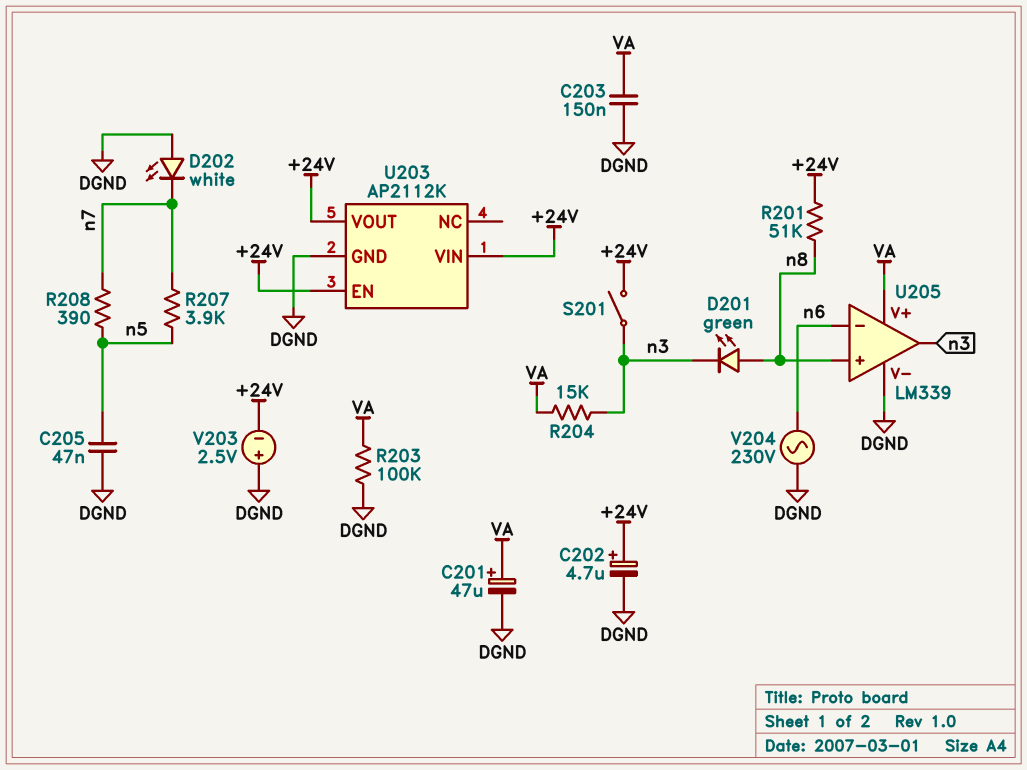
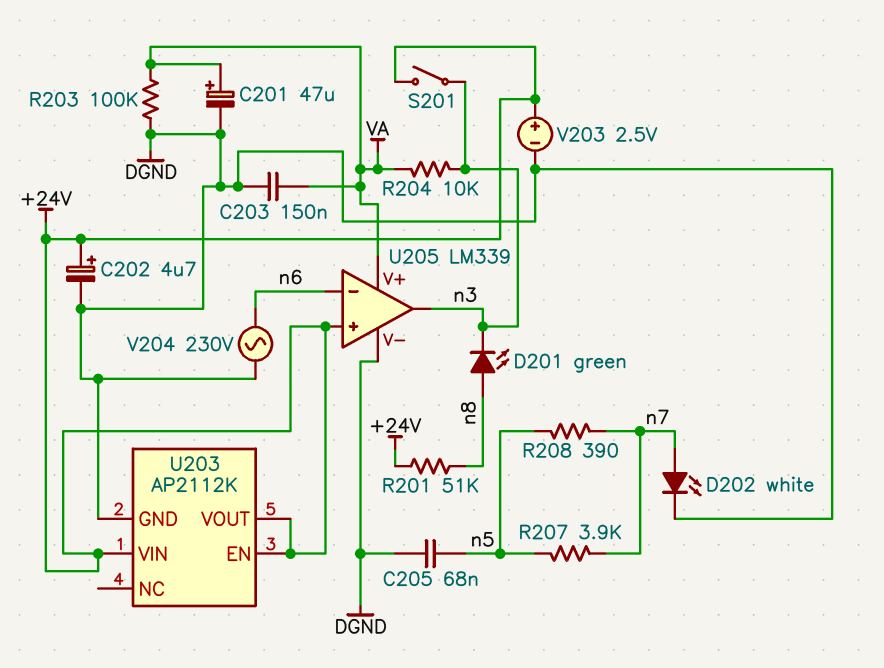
C205: 47nF (DGND, n5) -> 68nF (DGND, n5)
D202: LED white (A DGND, K n7) -> LED white (A n7, K DGND)
R204: 15k (VA, n3) -> 10k (VA, n3)
U205 pin in+: n8 -> +24V
V203: 2.5V (plus DGND, minus +24V) -> 2.5V (plus +24V, minus DGND)

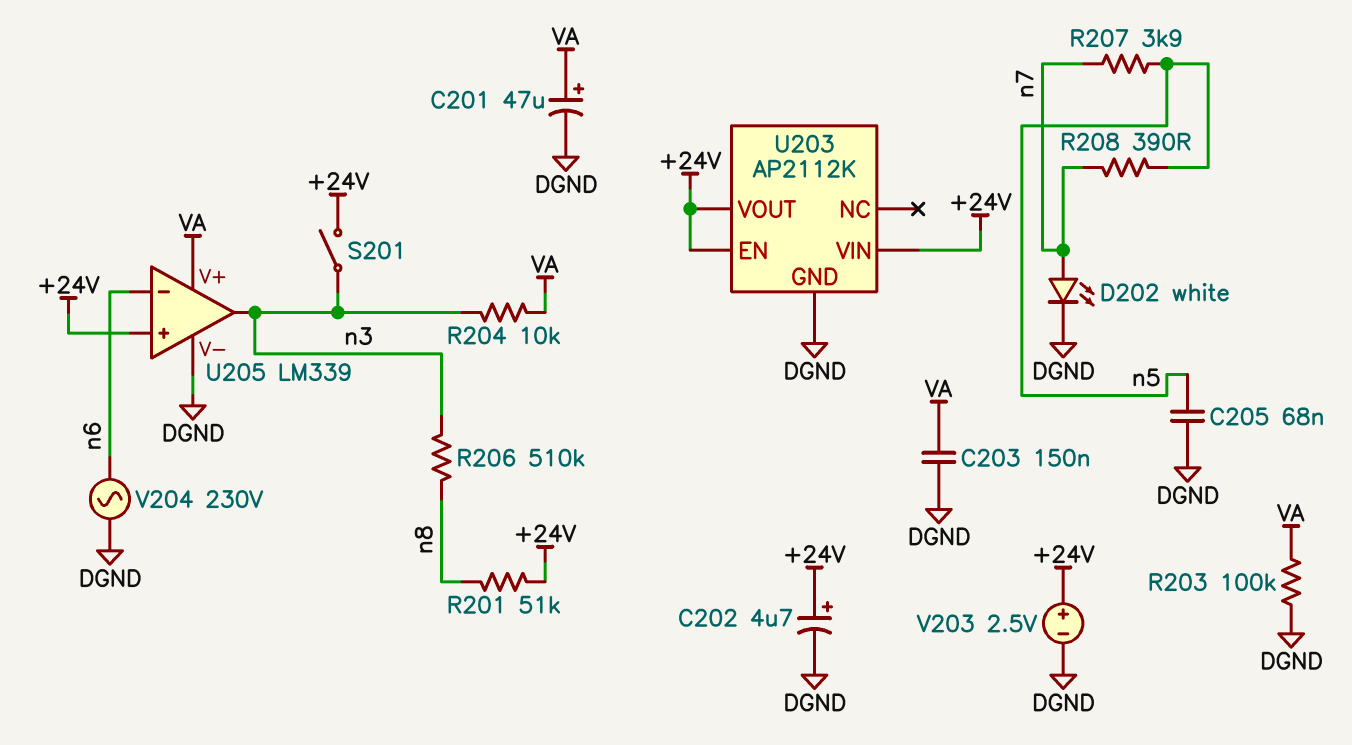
D201: LED green (A n8, K n3) -> none
R206: none -> 510k (n3, n8)

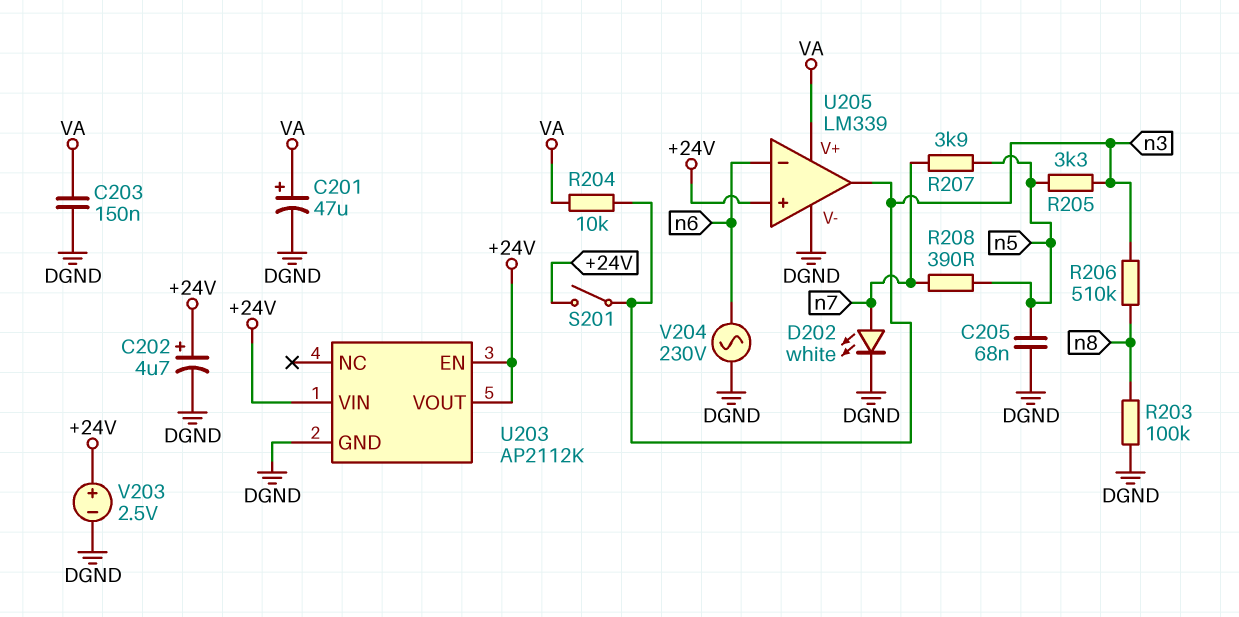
R201: 51k (+24V, n8) -> none
R203: 100k (DGND, VA) -> 100k (DGND, n8)
R205: none -> 3.3k (n3, n5)

